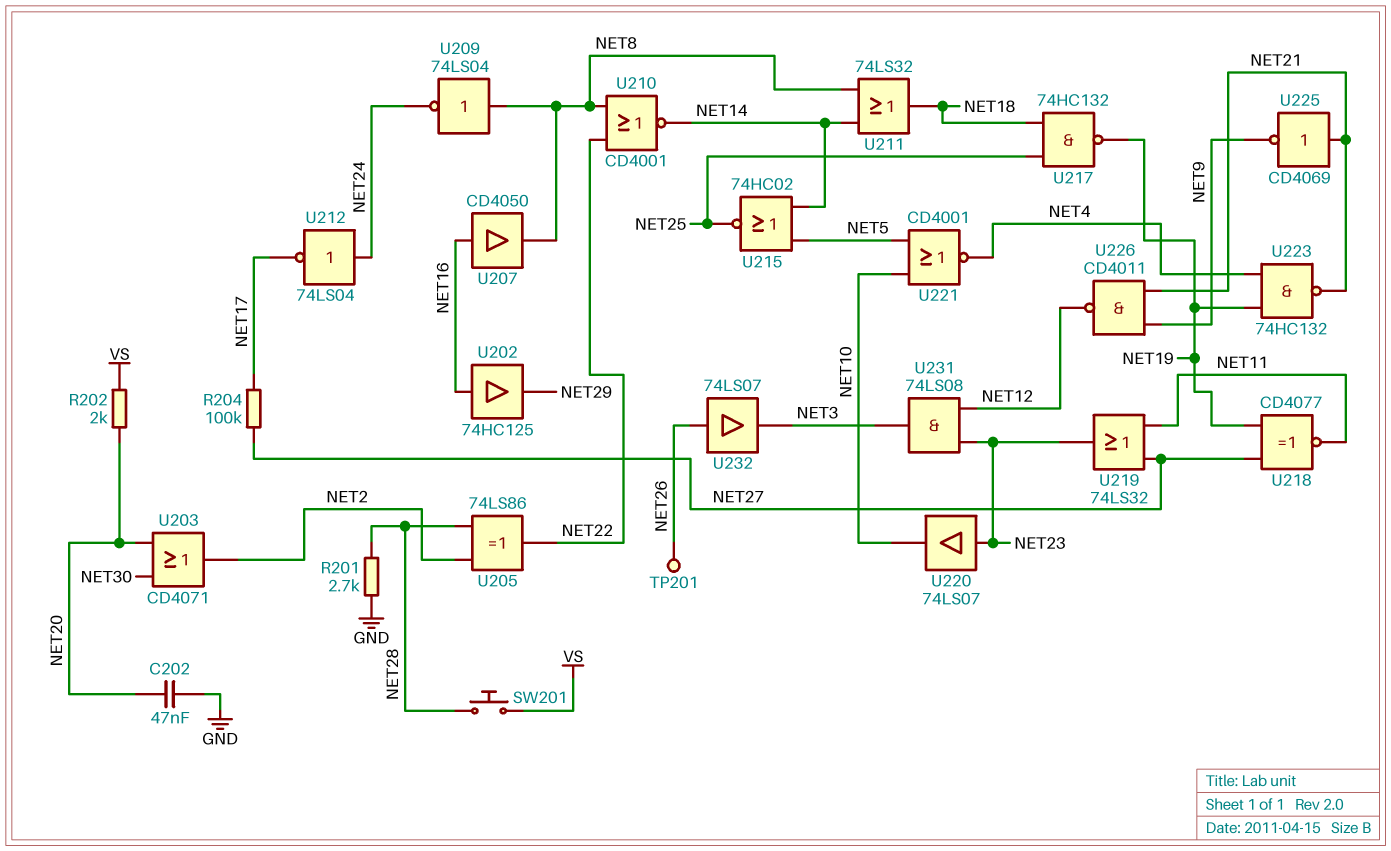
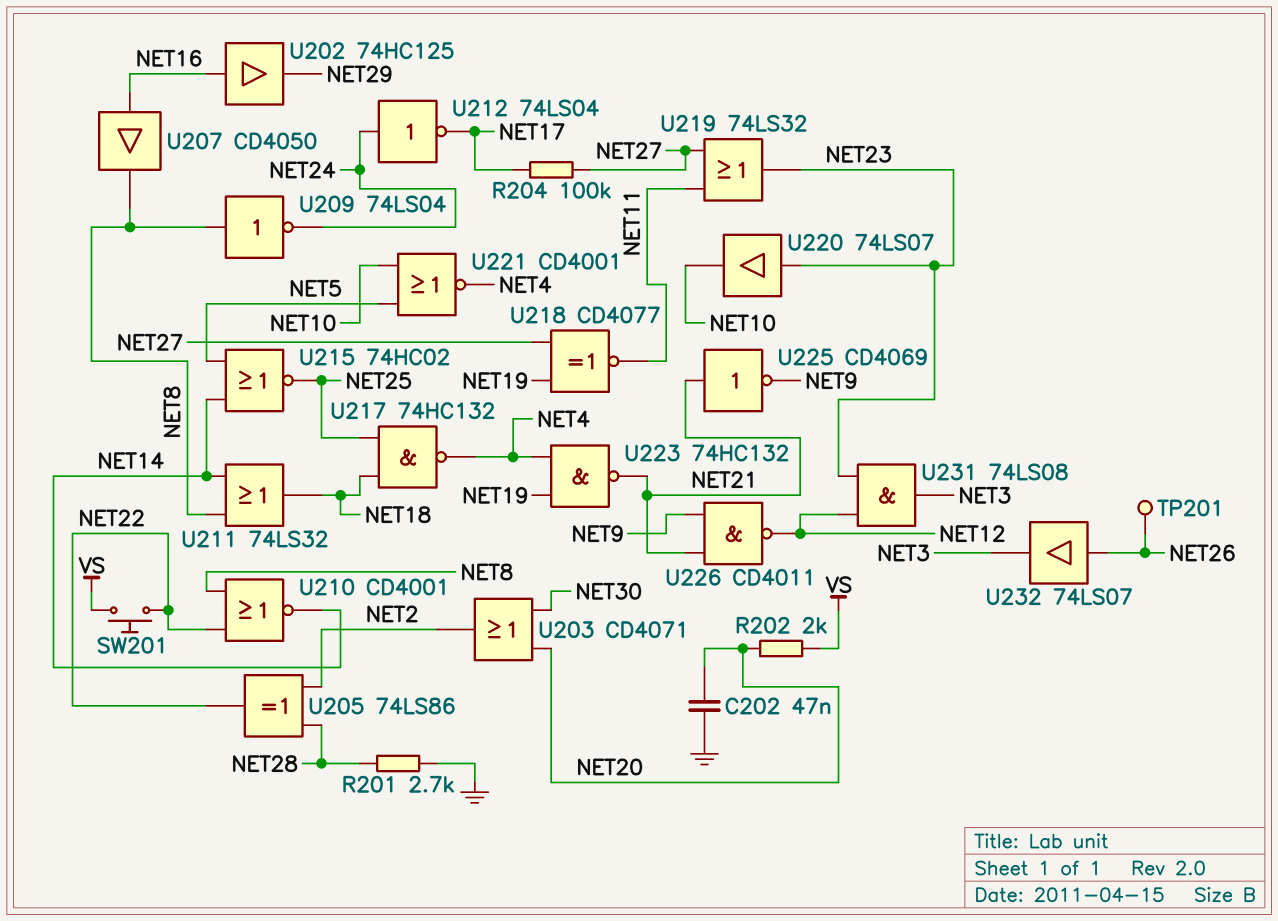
SW201: button (NET28, VS) -> button (NET22, VS)
U217: NAND 74HC132 (in NET18, in NET25, out NET19) -> NAND 74HC132 (in NET18, in NET25, out NET4)

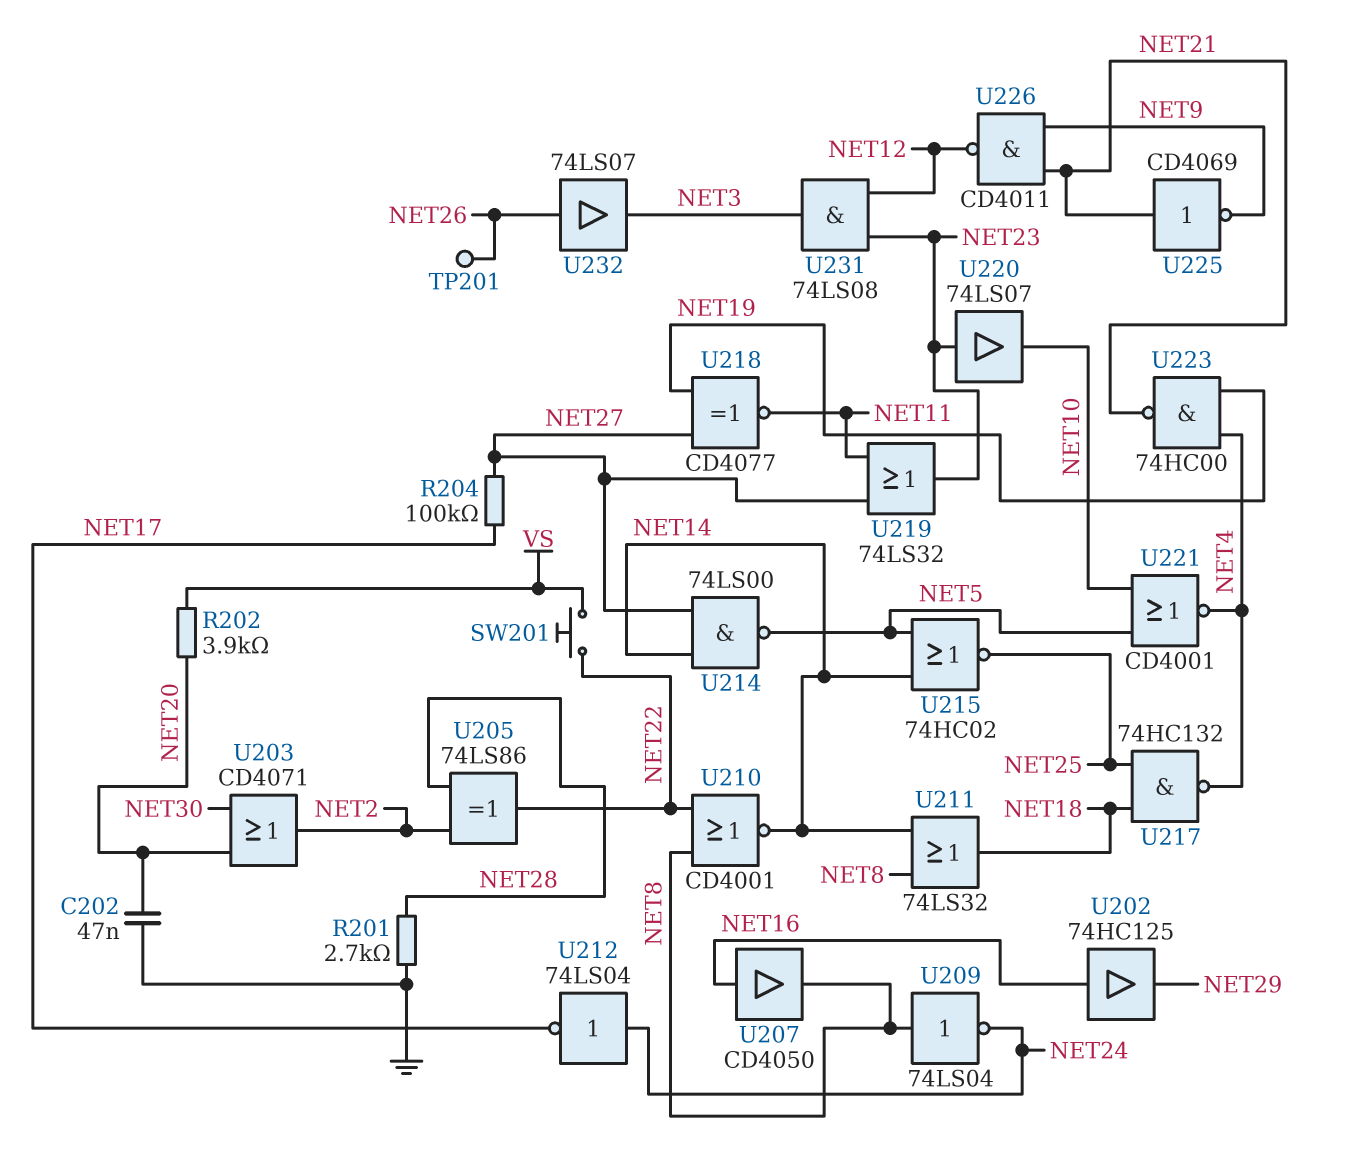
R202: 2k (NET20, VS) -> 3.9k (NET20, VS)
U214: none -> NAND 74LS00 (in NET14, in NET27, out NET5)
U223: NAND 74HC132 (in NET4, in NET19, out NET21) -> NAND 74HC00 (in NET4, in NET19, out NET21)

